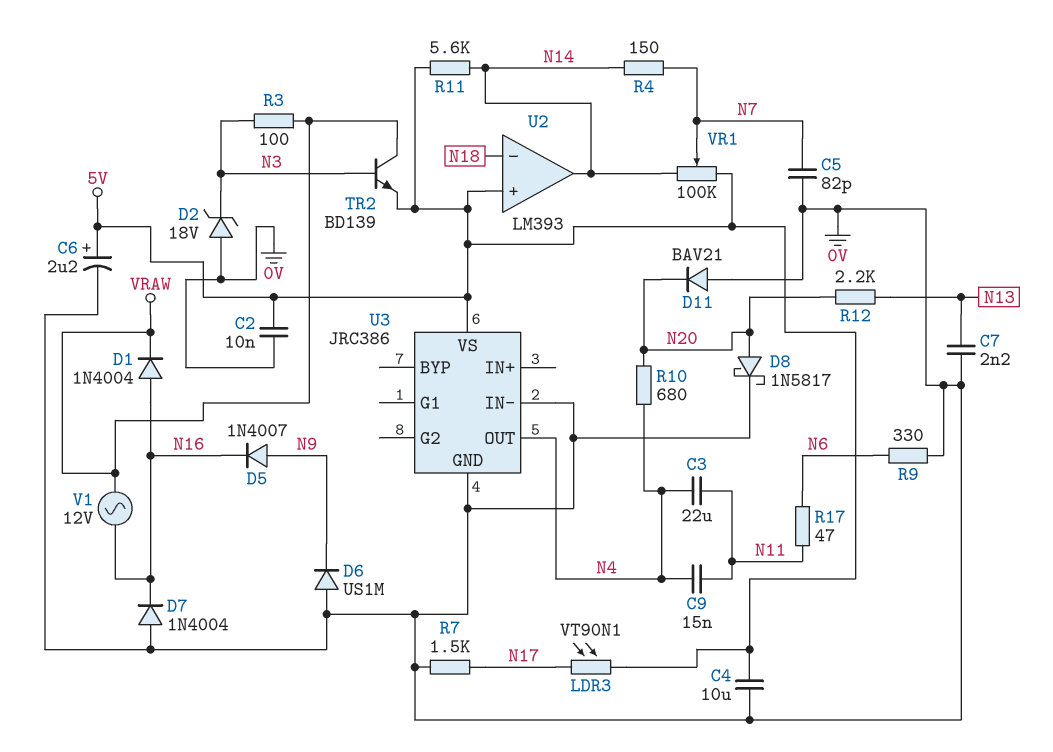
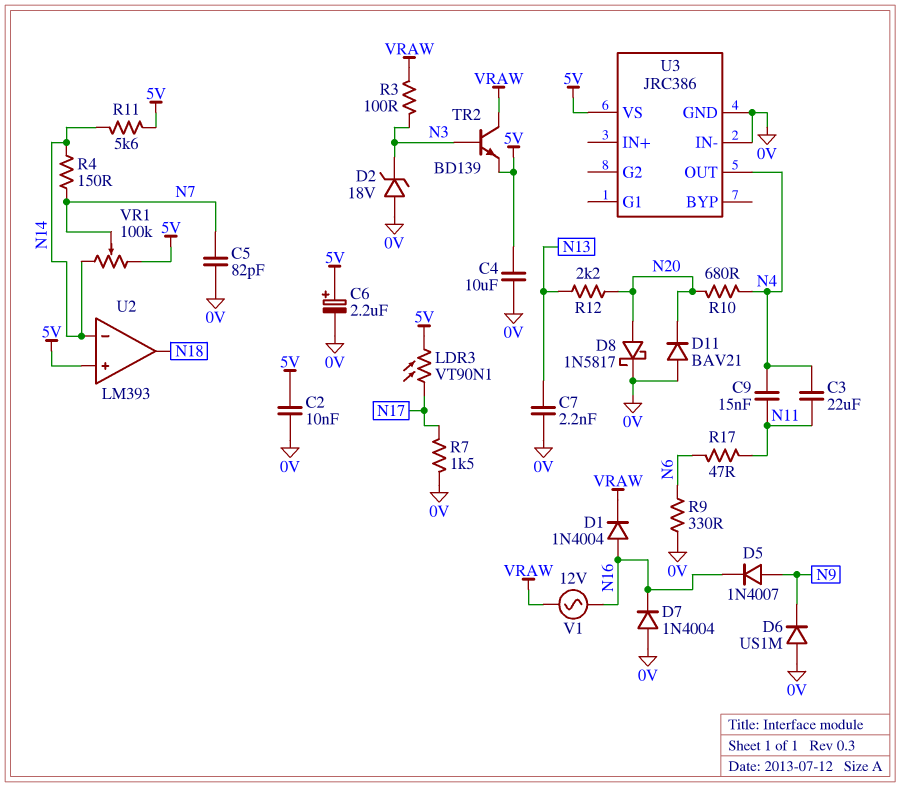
U2 pin in-: N18 -> N14
U2 pin out: N14 -> N18

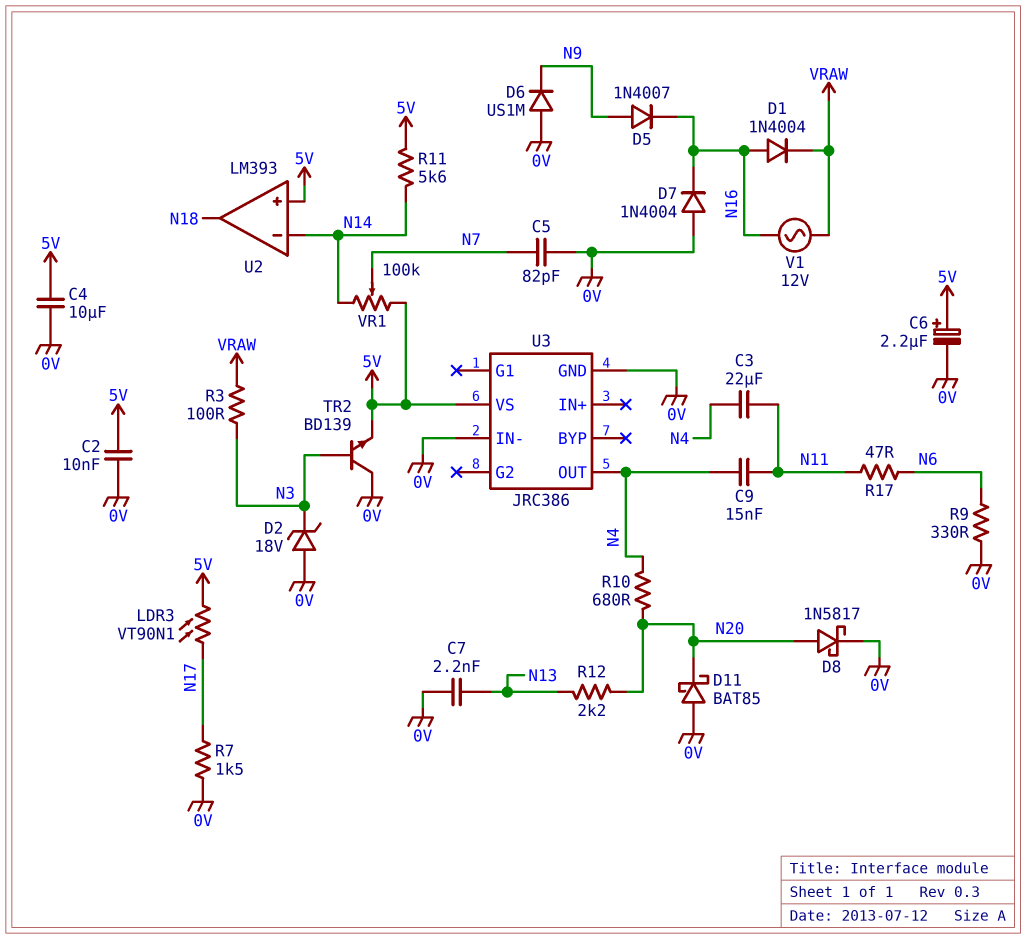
D11: diode BAV21 (A 0V, K N20) -> schottky BAT85 (A 0V, K N20)
R4: 150 (N7, N14) -> none
TR2: NPN BD139 (B N3, C VRAW, E 5V) -> NPN BD139 (B N3, C 0V, E 5V)

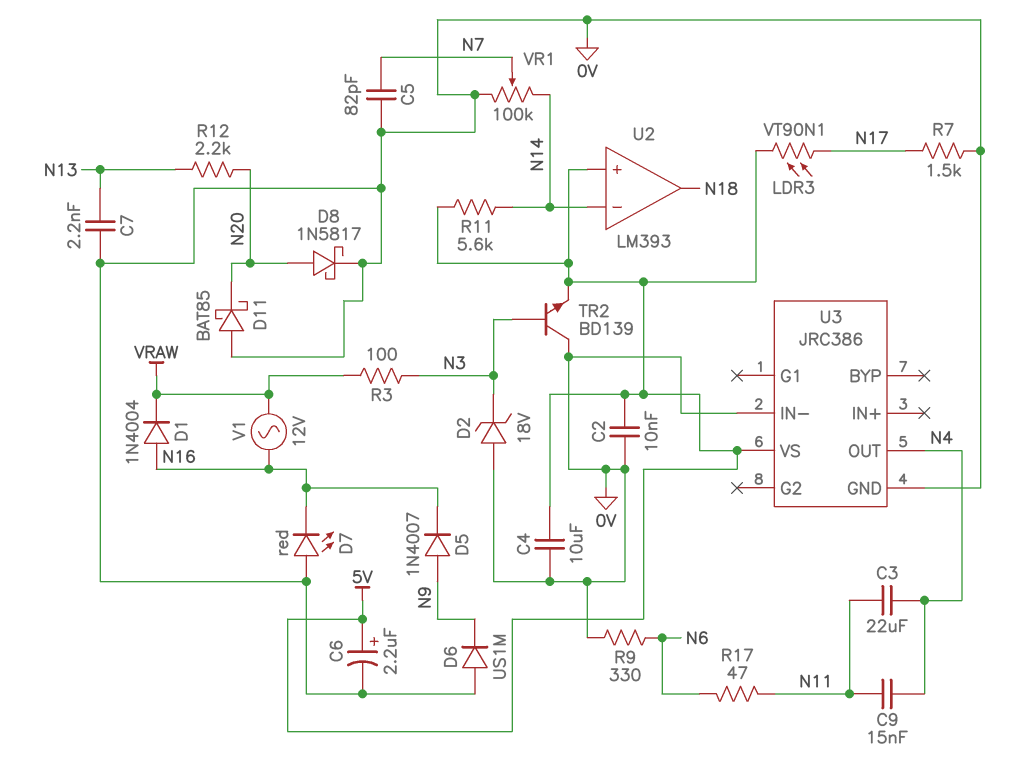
D7: diode 1N4004 (A 0V, K N16) -> LED red (A 0V, K N16)
R10: 680 (N4, N20) -> none
VR1: 100k (5V, N14, wiper N7) -> 100k (0V, N14, wiper N7)

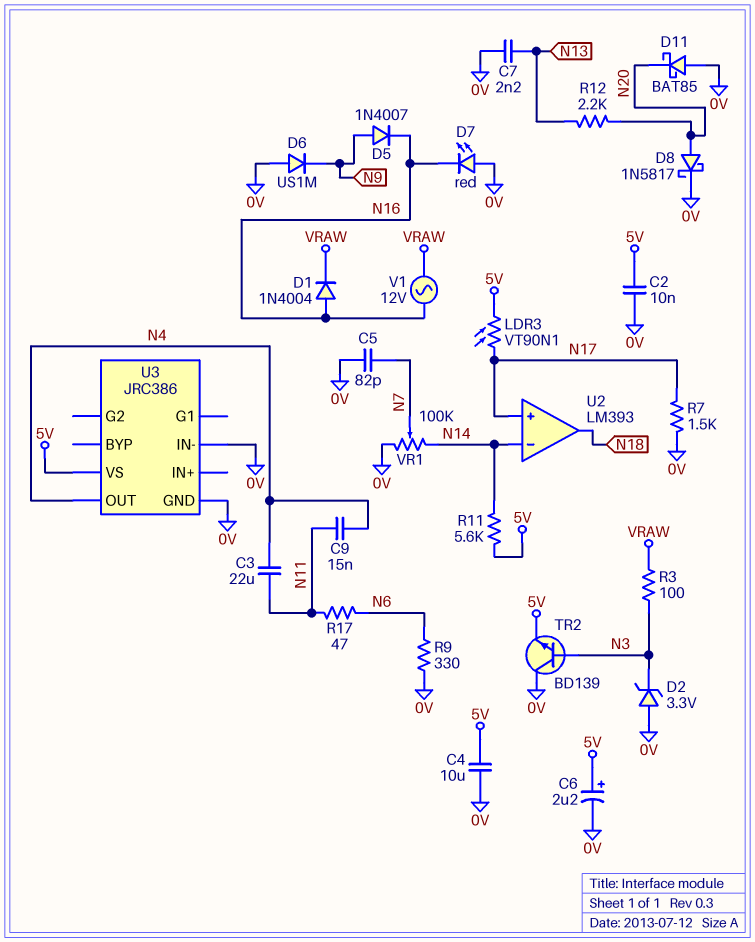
D2: zener 18V (A 0V, K N3) -> zener 3.3V (A 0V, K N3)
U2 pin in+: 5V -> N17

